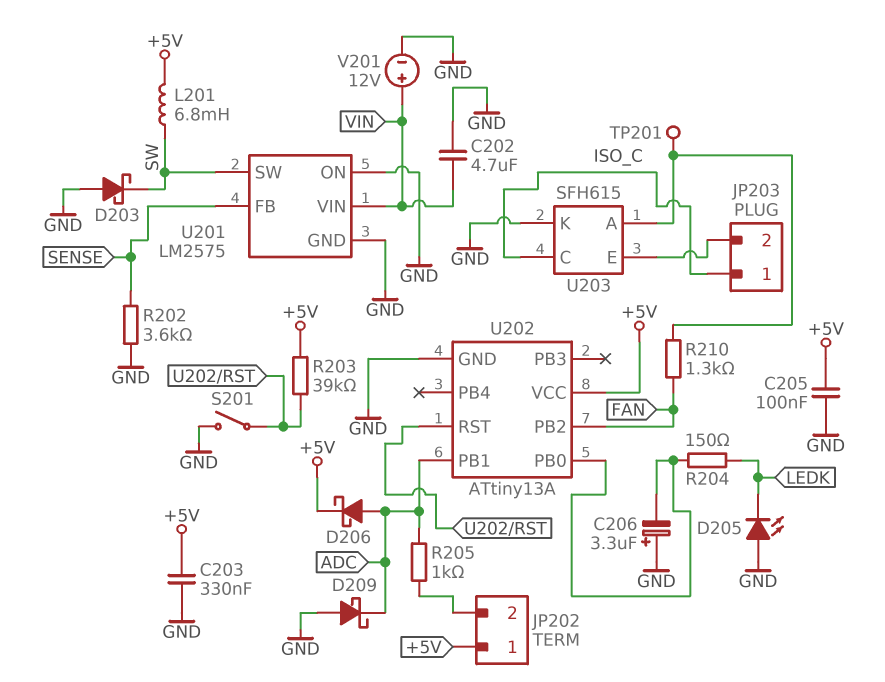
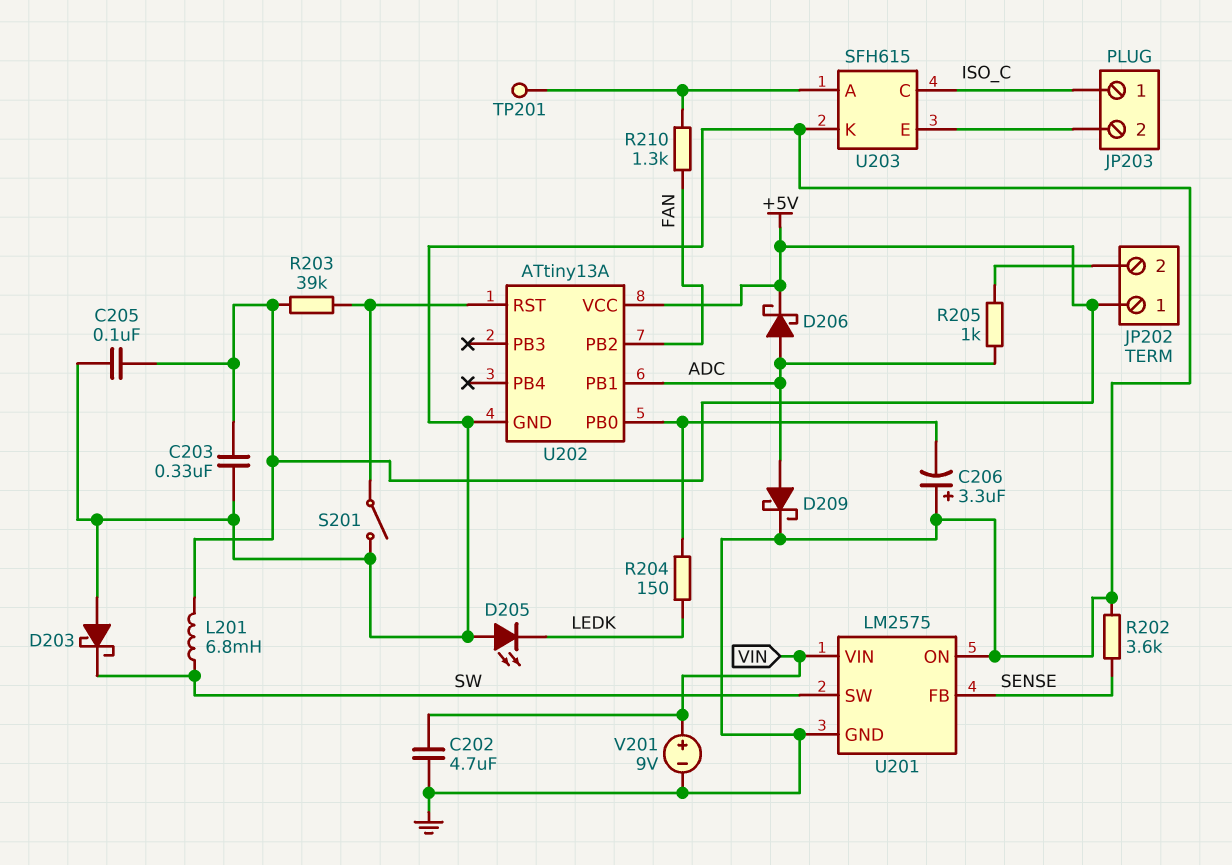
D209: schottky (A GND, K ADC) -> schottky (A ADC, K GND)
V201: 12V (plus VIN, minus GND) -> 9V (plus VIN, minus GND)

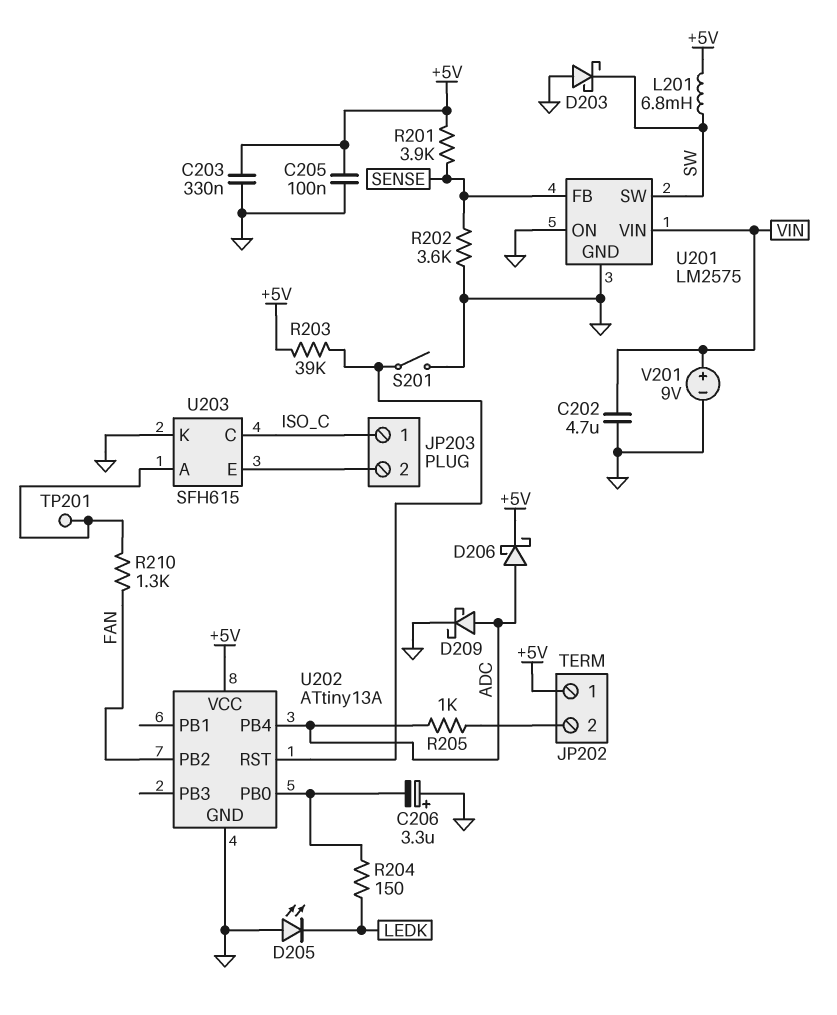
R201: none -> 3.9k (+5V, SENSE)
U202 pin PB1: ADC -> none
U202 pin PB4: none -> ADC

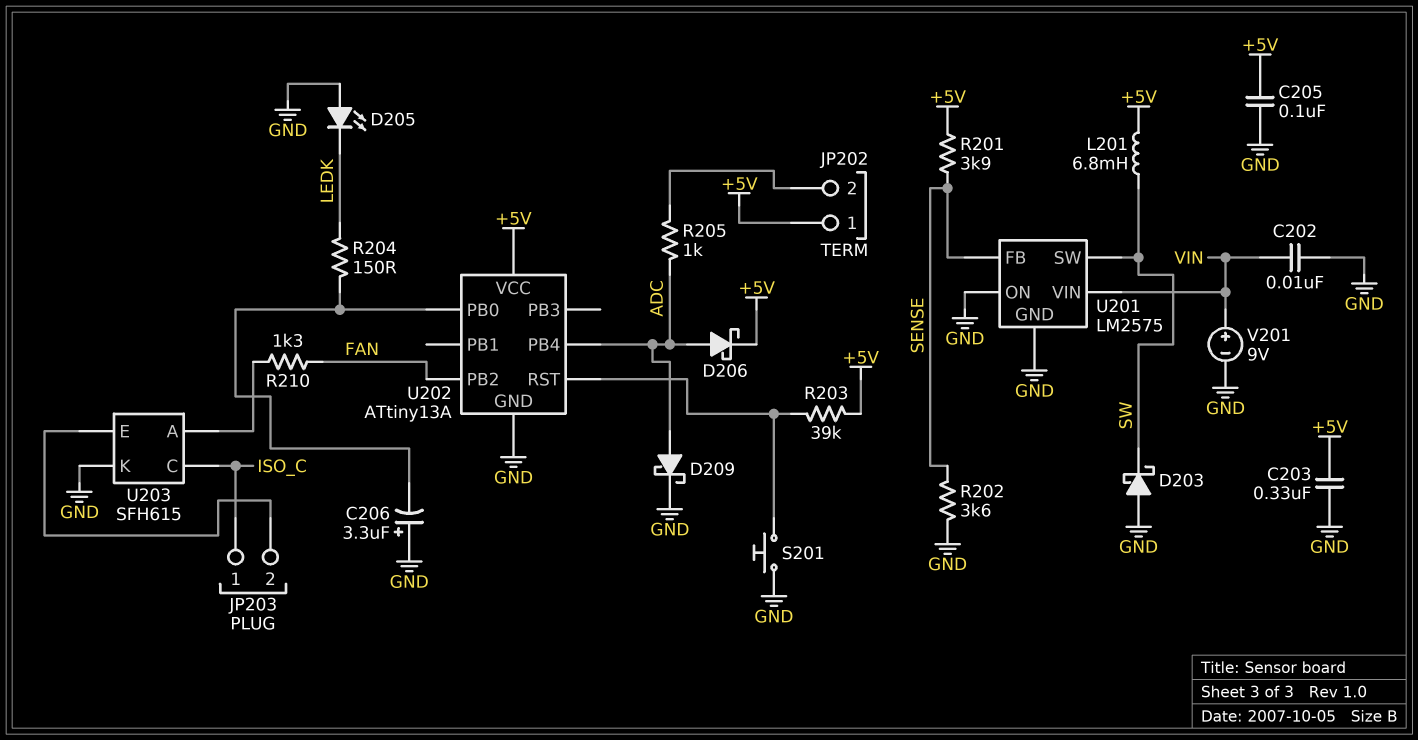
C202: 4.7uF (GND, VIN) -> 10nF (GND, VIN)
S201: switch (GND, U202/RST) -> button (GND, U202/RST)
TP201: test point (U203/A) -> none

